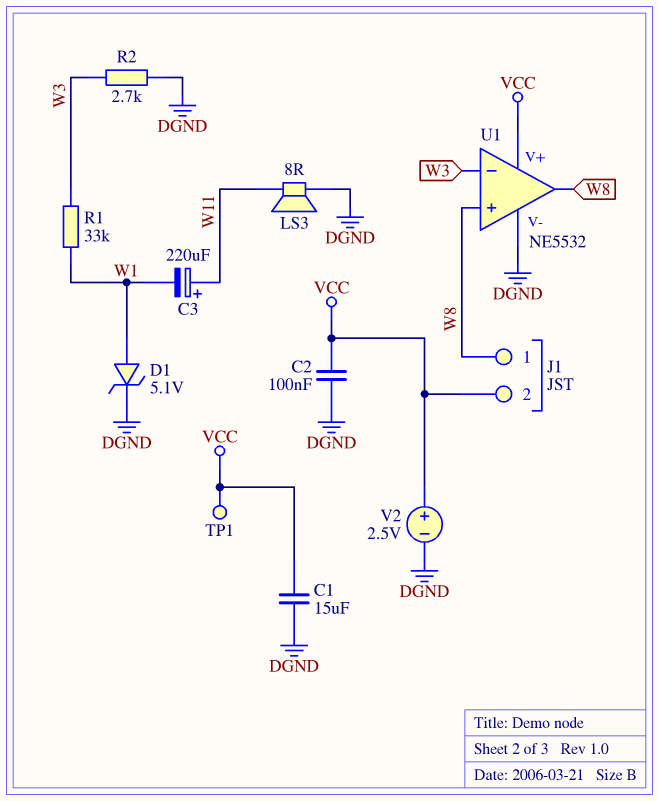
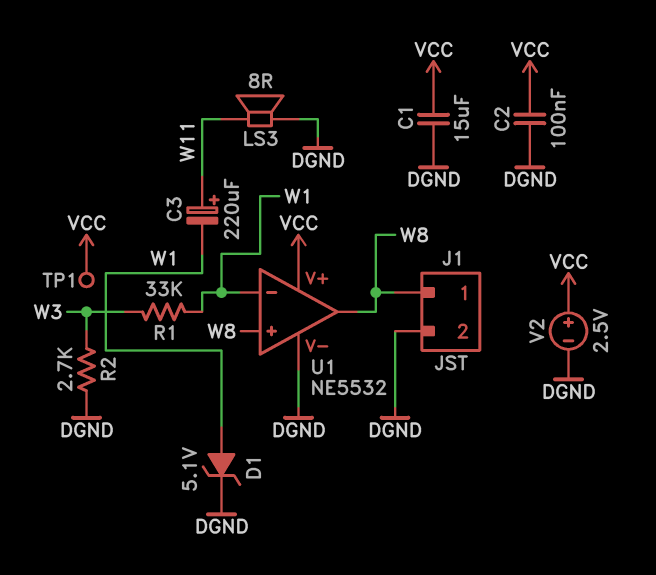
J1 pin 2: VCC -> DGND
U1 pin in-: W3 -> W1

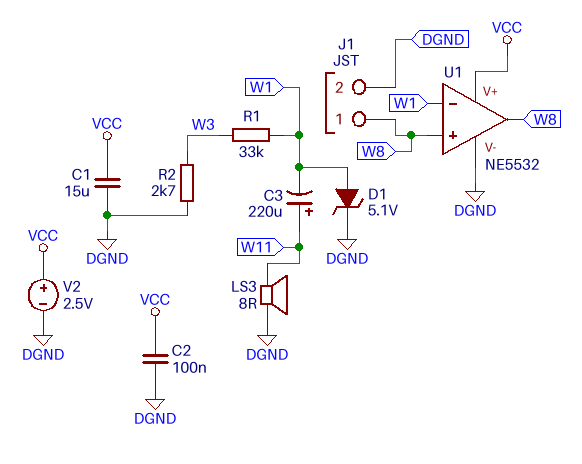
TP1: test point (VCC) -> none

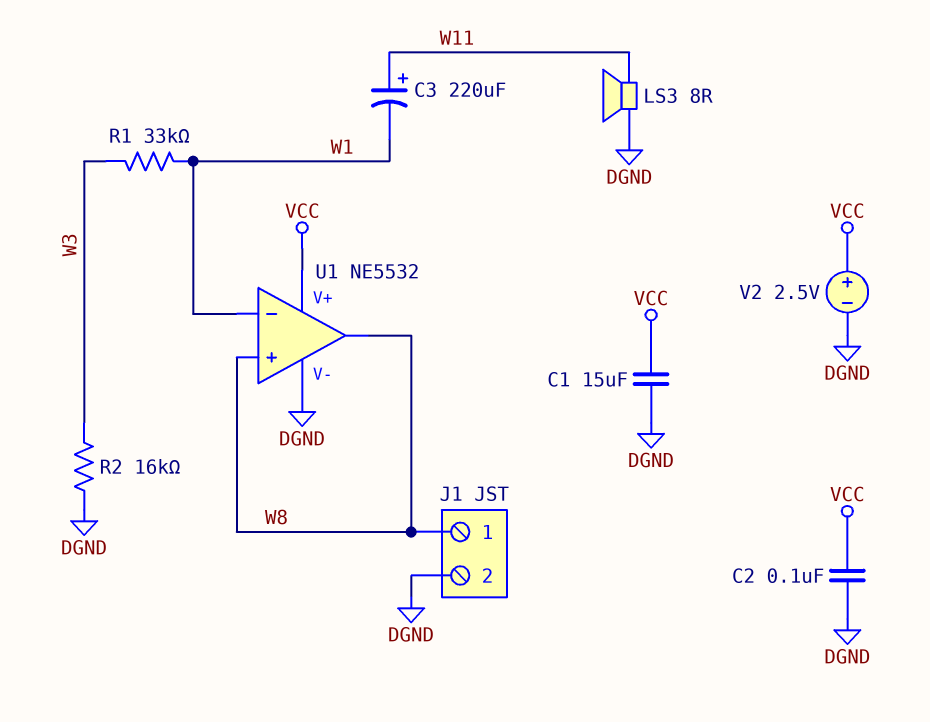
D1: zener 5.1V (A W1, K DGND) -> none
R2: 2.7k (DGND, W3) -> 16k (DGND, W3)

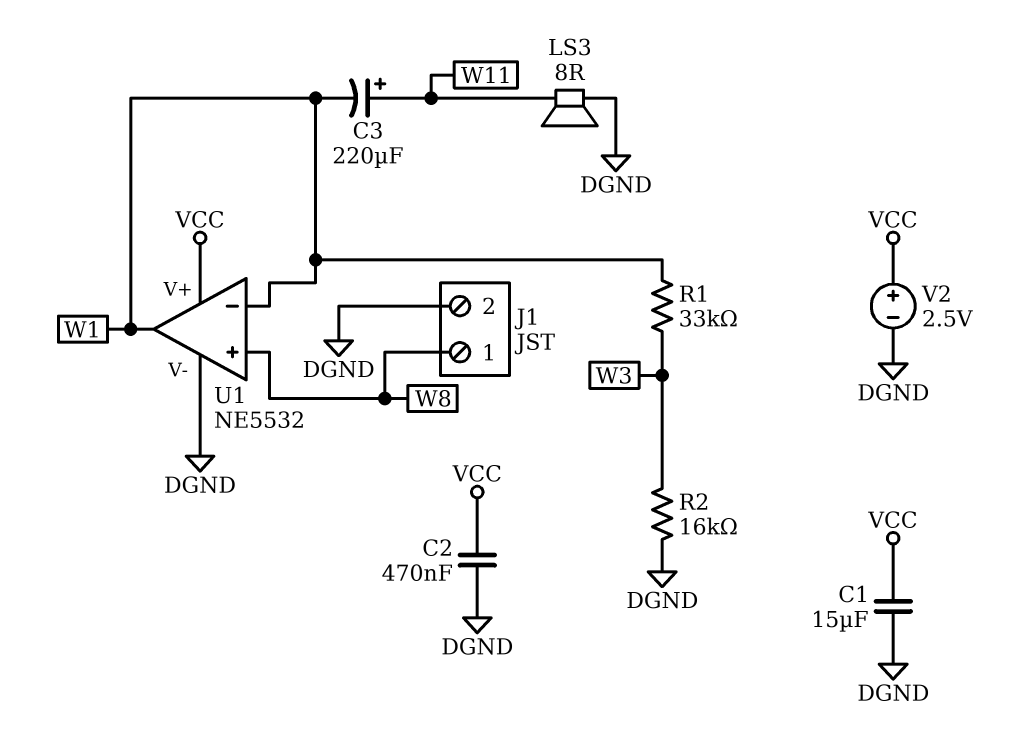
C2: 100nF (DGND, VCC) -> 470nF (DGND, VCC)
U1 pin out: W8 -> W1

